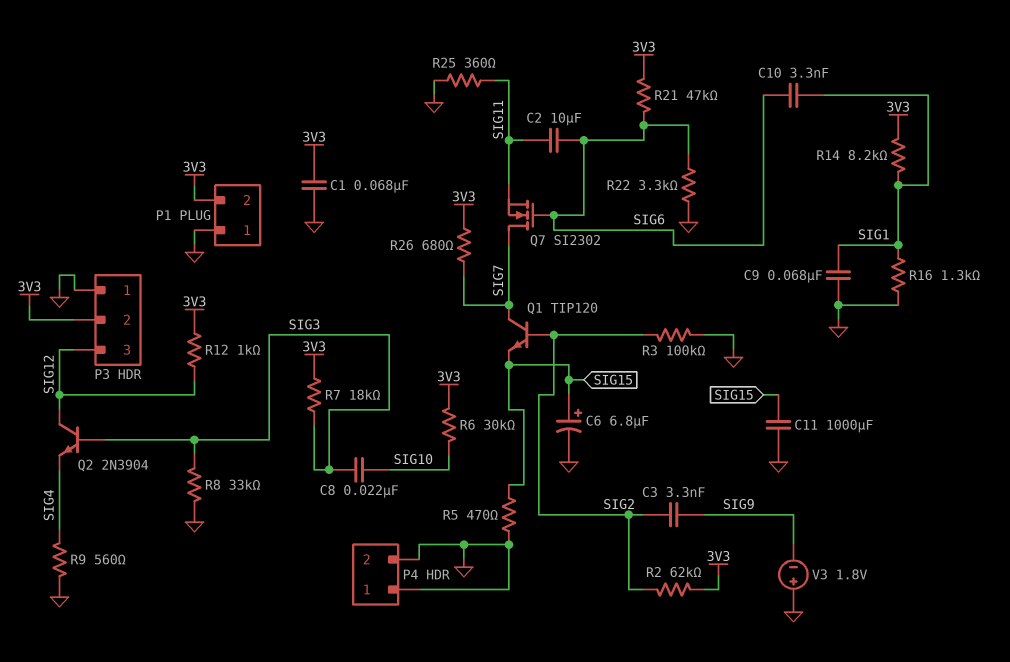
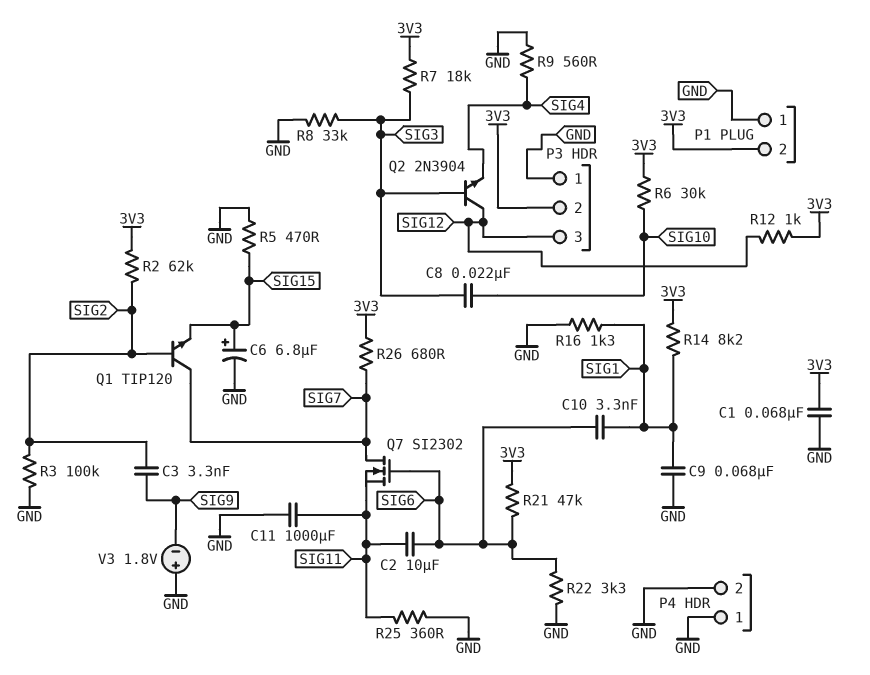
C11: 1000uF (GND, SIG15) -> 1000uF (GND, SIG11)

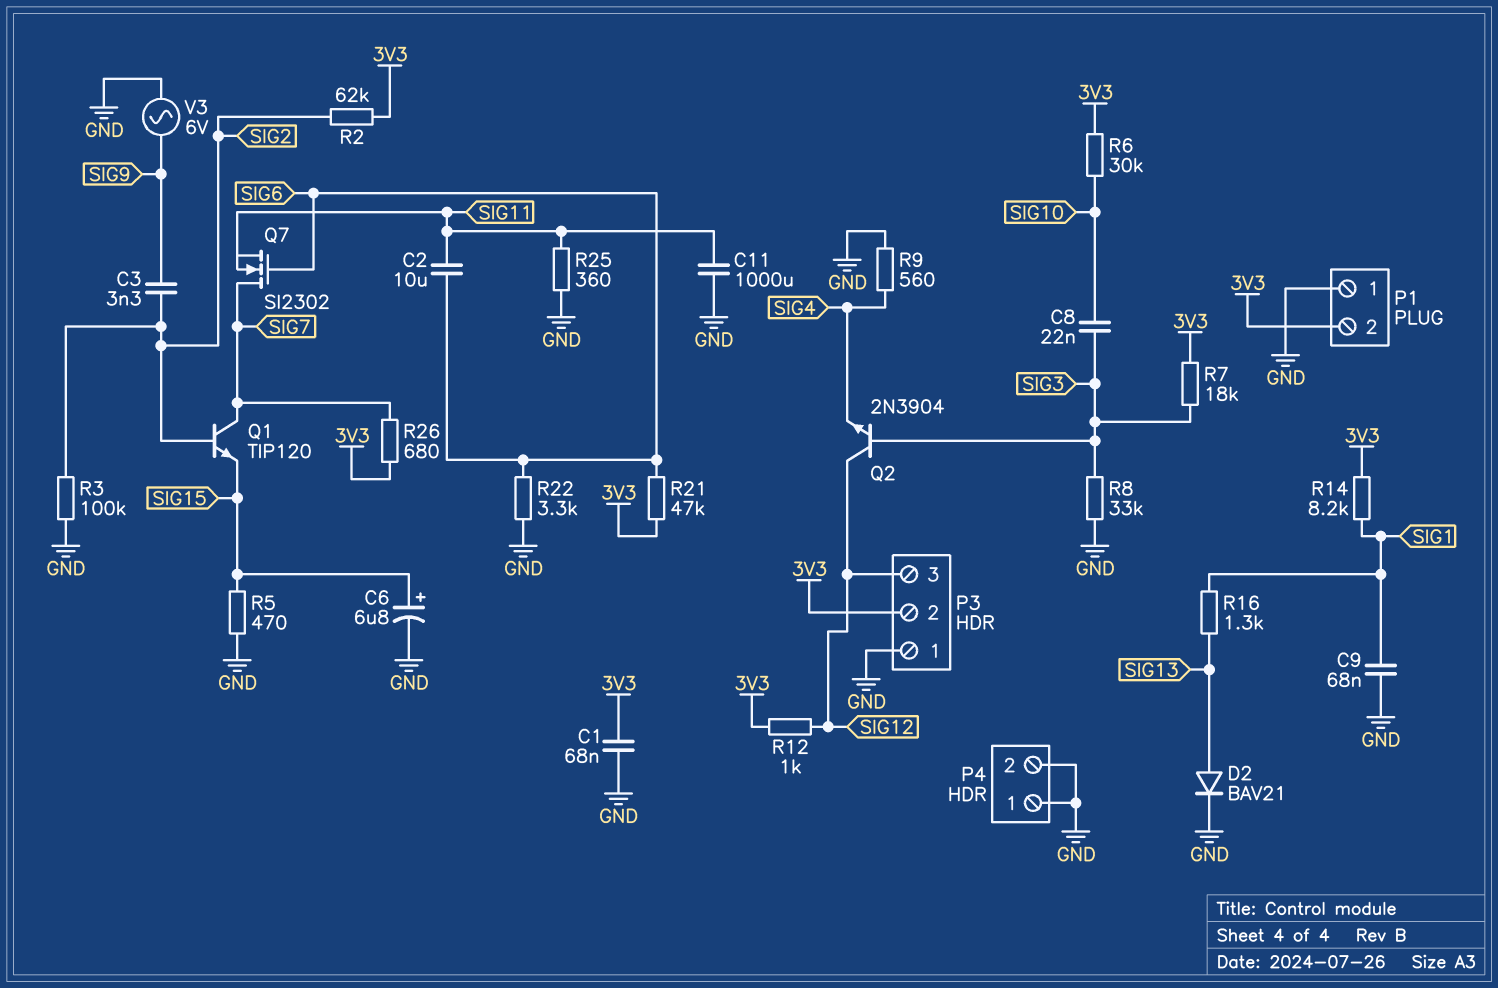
C10: 3.3nF (SIG1, SIG6) -> none
D2: none -> diode BAV21 (A SIG13, K GND)
R16: 1.3k (GND, SIG1) -> 1.3k (SIG1, SIG13)
V3: 1.8V (plus GND, minus SIG9) -> AC 6V (GND, SIG9)

